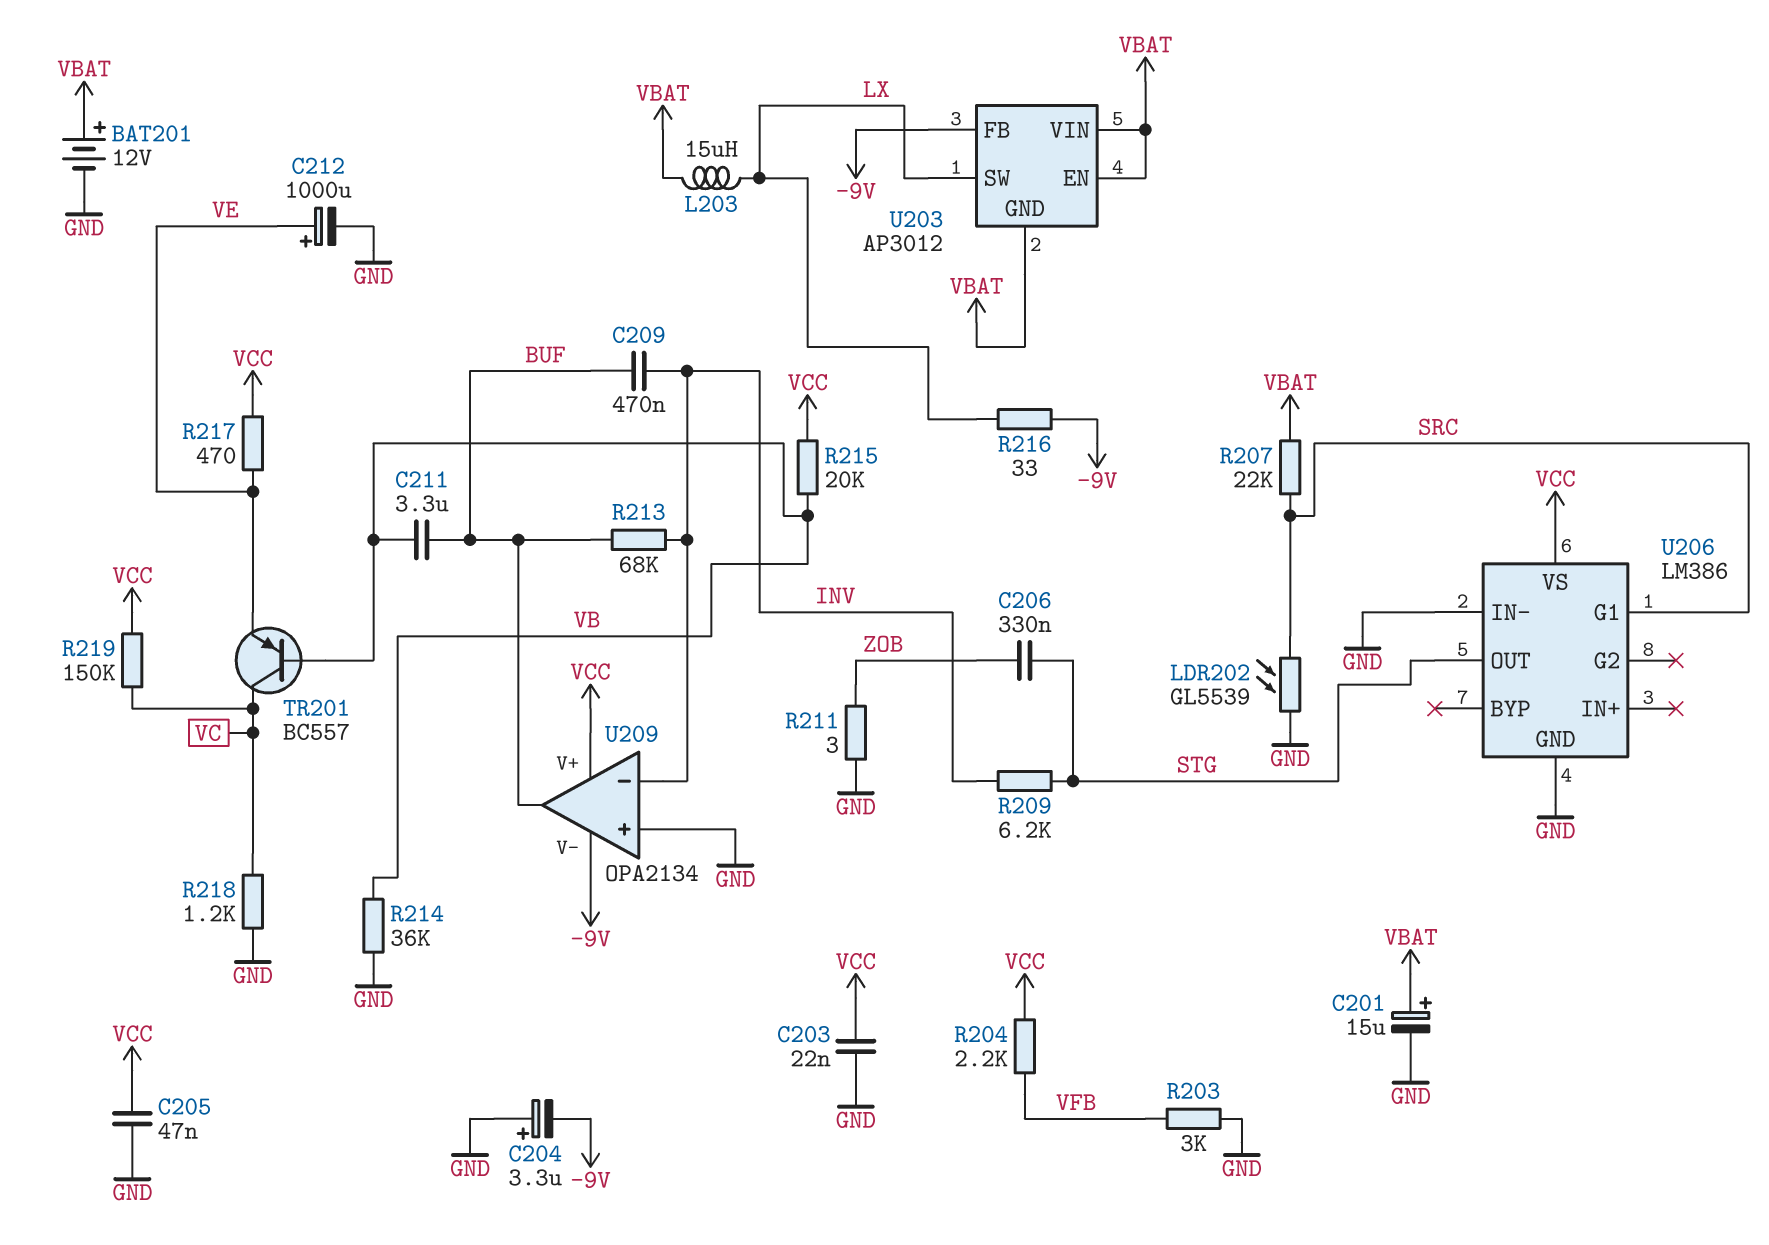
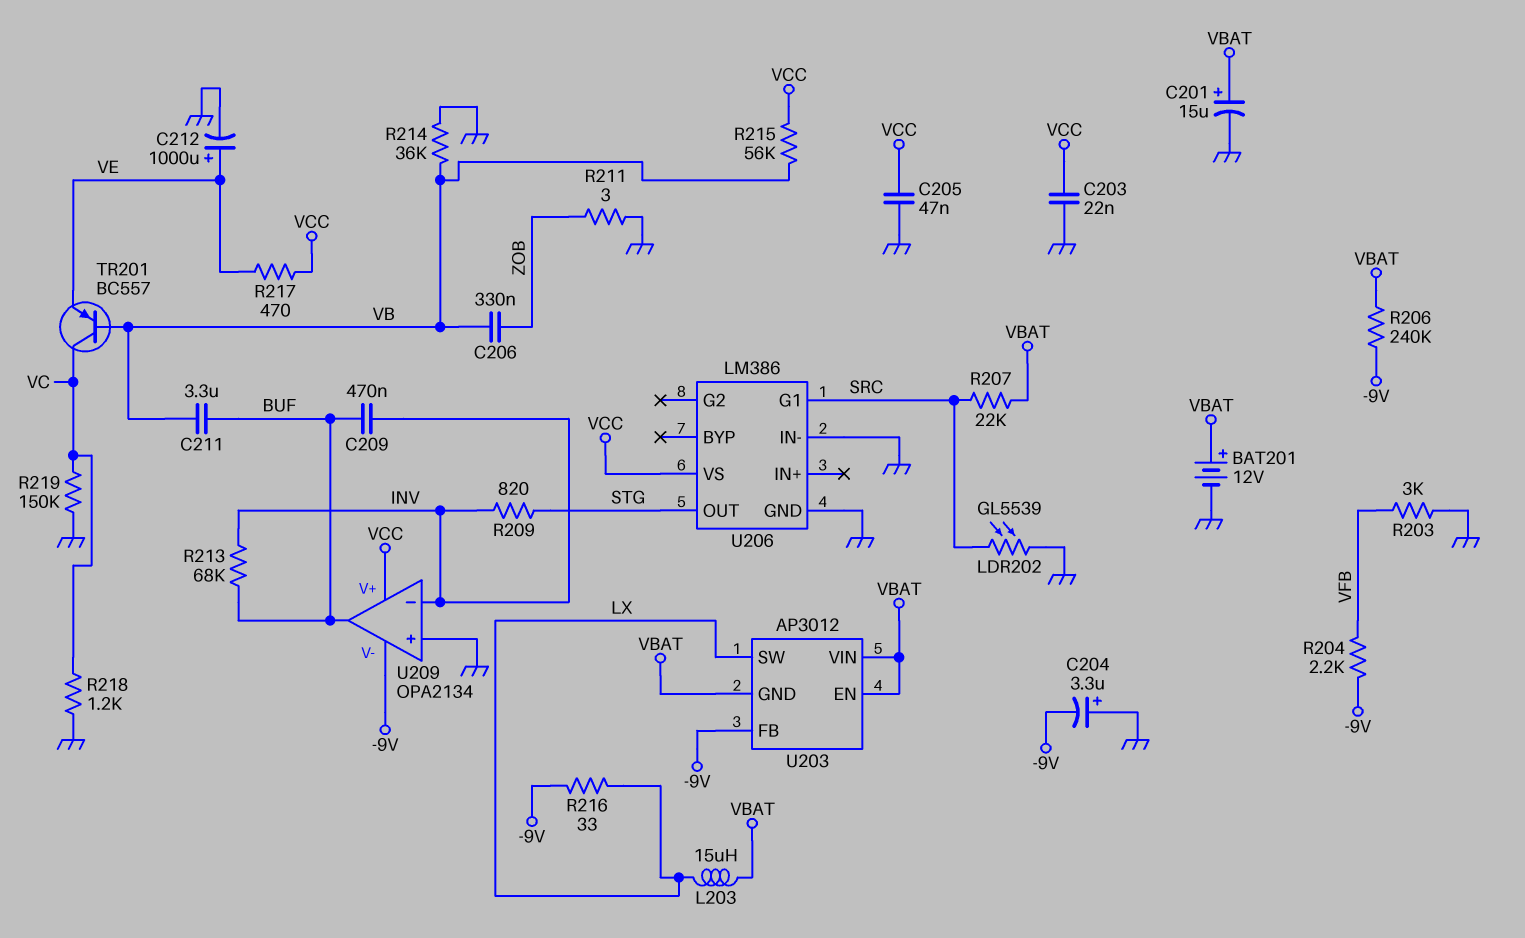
C206: 330nF (STG, ZOB) -> 330nF (VB, ZOB)
R204: 2.2k (VCC, VFB) -> 2.2k (-9V, VFB)
R206: none -> 240k (-9V, VBAT)
R209: 6.2k (INV, STG) -> 820 (INV, STG)
R215: 20k (VB, VCC) -> 56k (VB, VCC)
R219: 150k (VC, VCC) -> 150k (GND, VC)

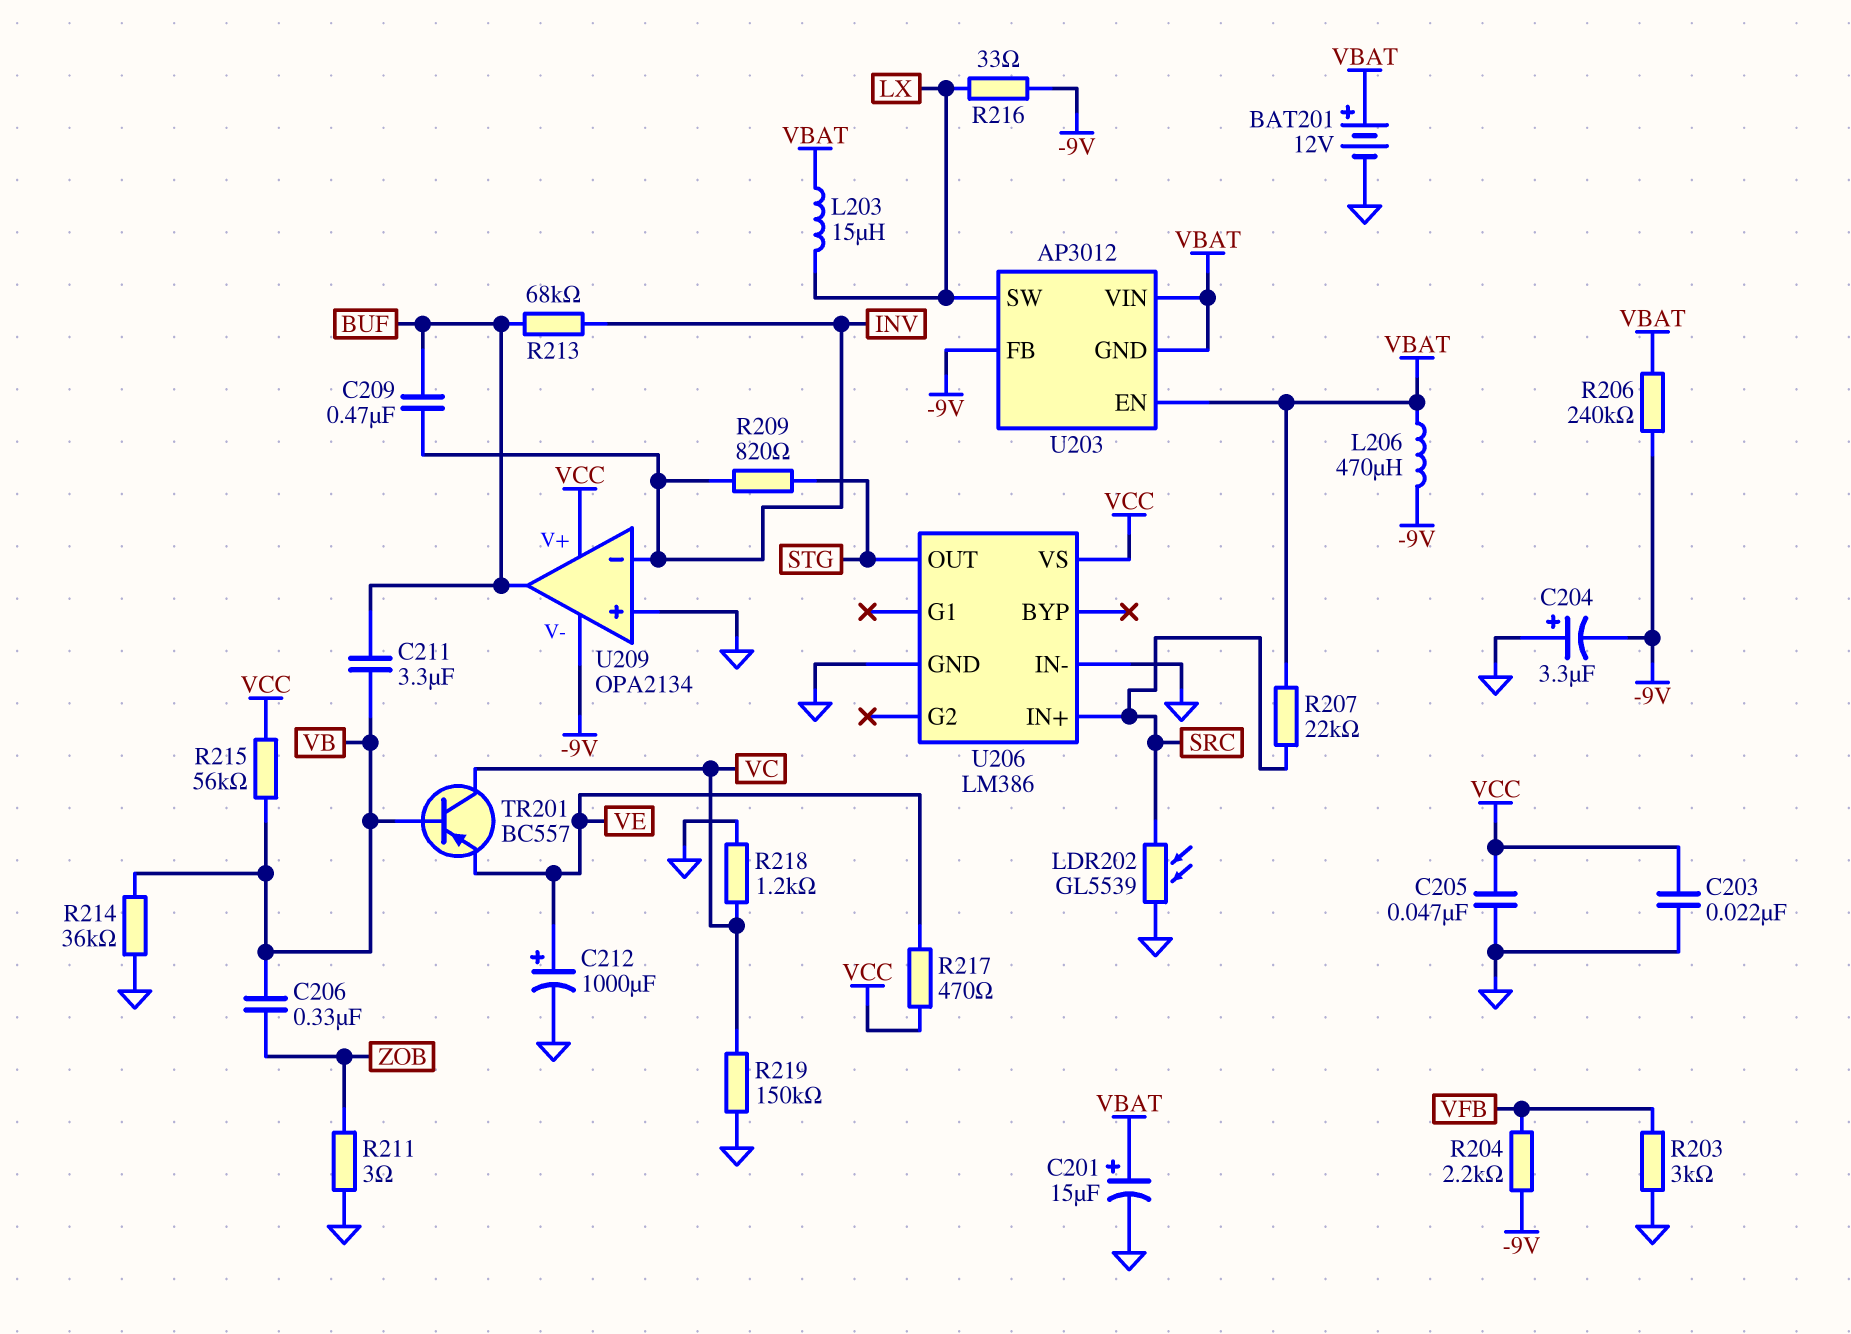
L206: none -> 470uH (-9V, VBAT)
U206 pin G1: SRC -> none
U206 pin IN+: none -> SRC

